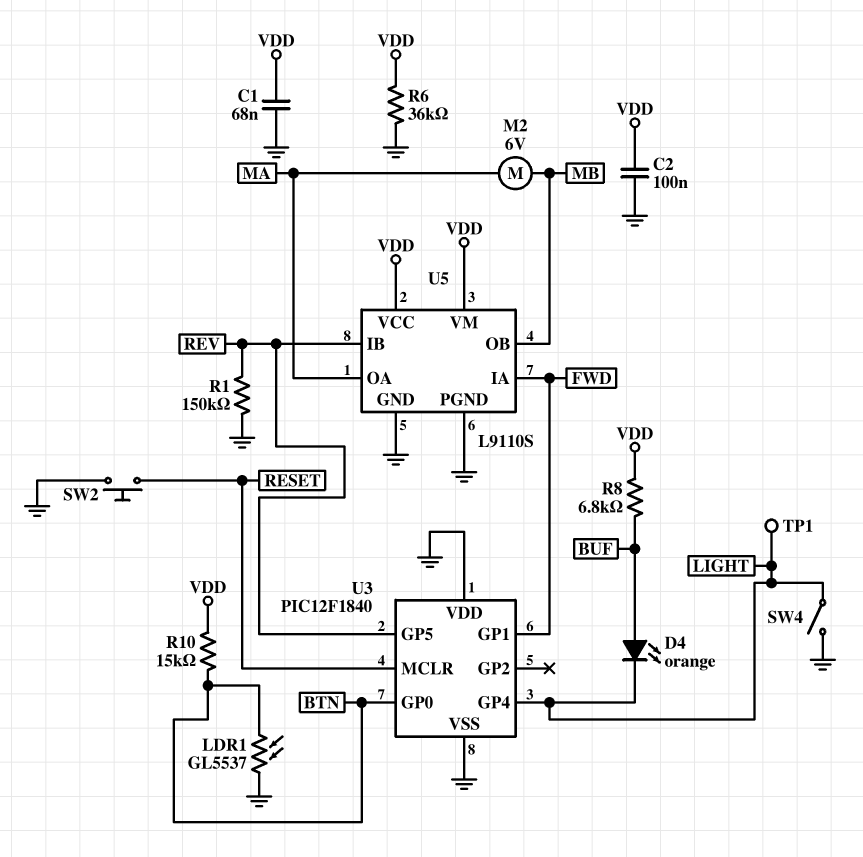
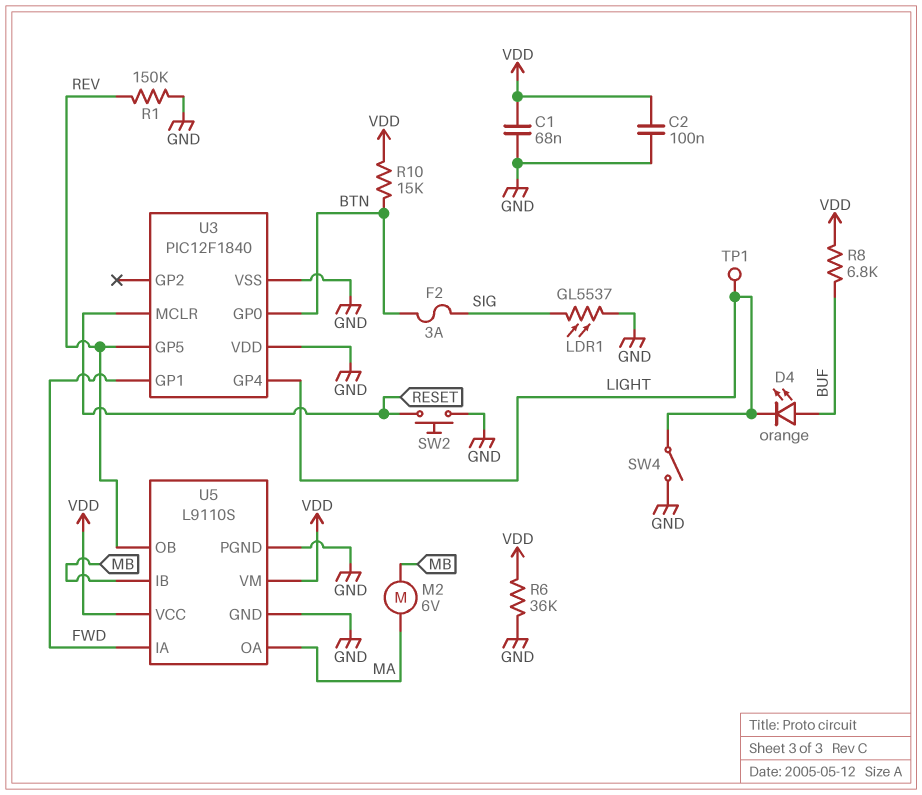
F2: none -> 3A (BTN, SIG)
LDR1: GL5537 (BTN, GND) -> GL5537 (GND, SIG)
U5 pin IB: REV -> MB
U5 pin OB: MB -> REV

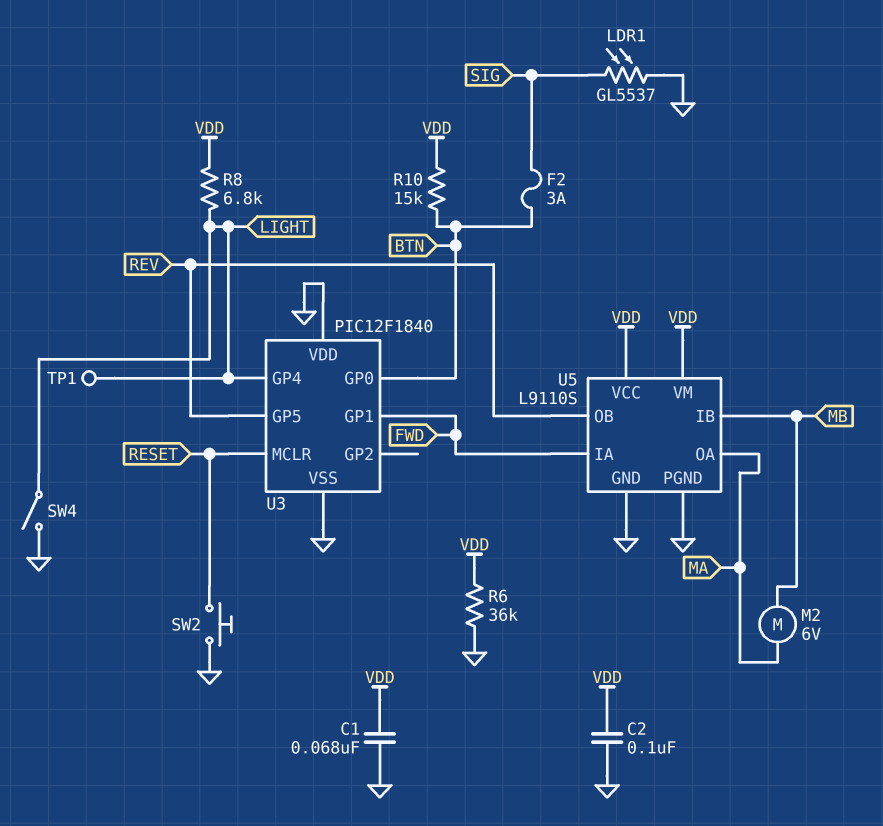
D4: LED orange (A BUF, K LIGHT) -> none
R1: 150k (GND, REV) -> none
R8: 6.8k (BUF, VDD) -> 6.8k (LIGHT, VDD)

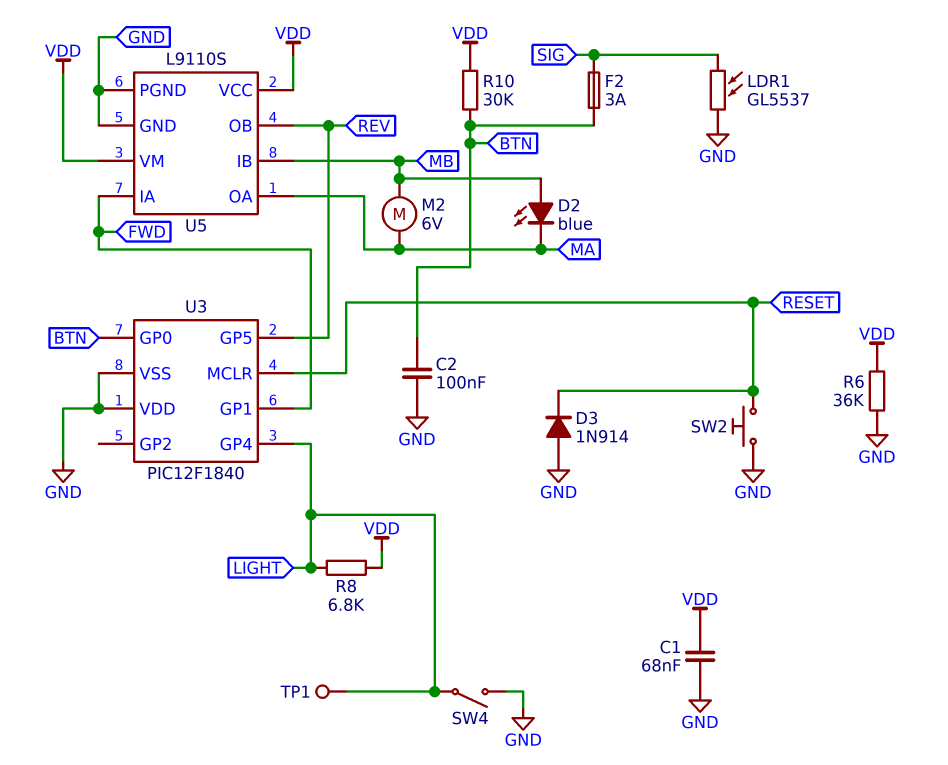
C2: 100nF (GND, VDD) -> 100nF (BTN, GND)
D2: none -> LED blue (A MB, K MA)
D3: none -> diode 1N914 (A GND, K RESET)
R10: 15k (BTN, VDD) -> 30k (BTN, VDD)

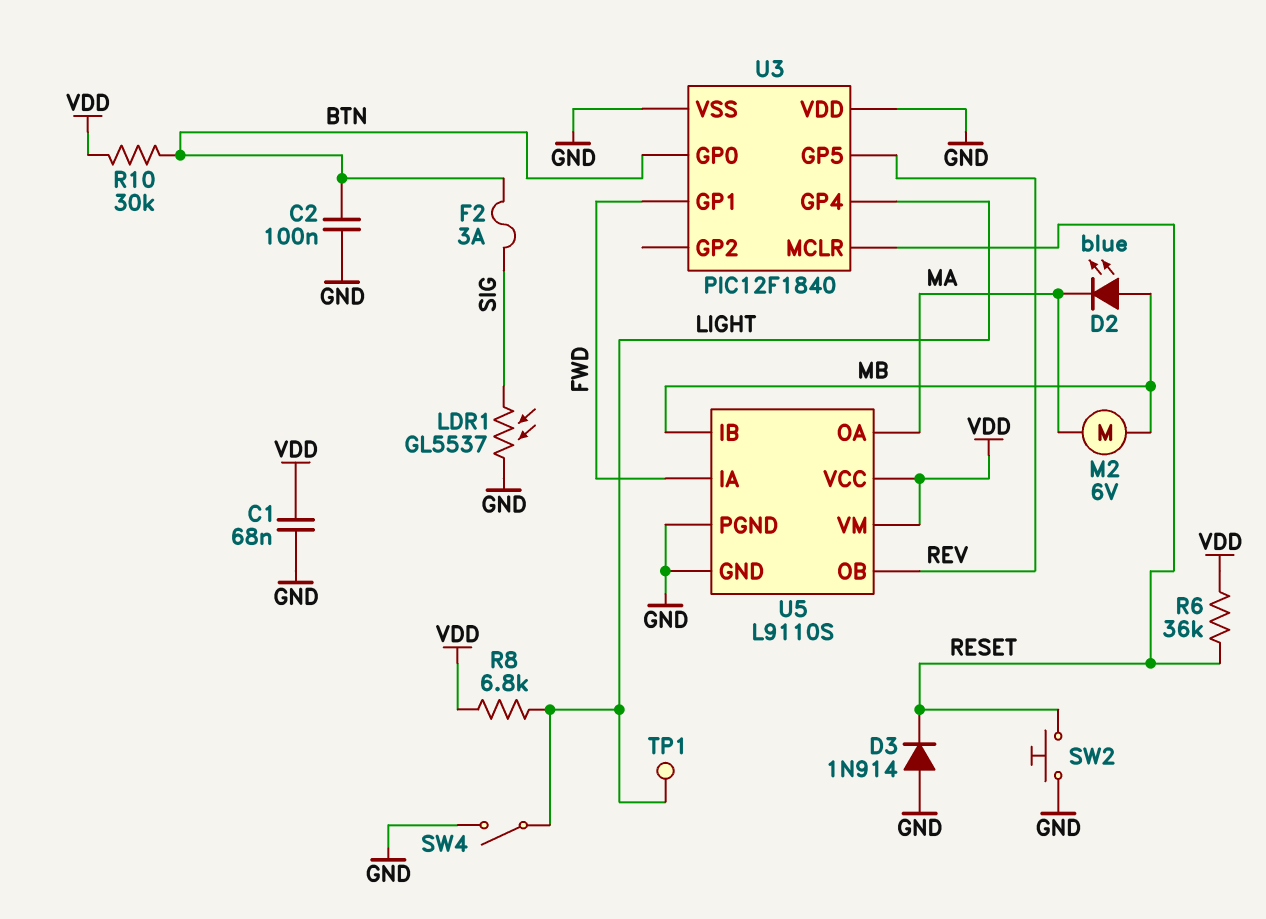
R6: 36k (GND, VDD) -> 36k (RESET, VDD)

